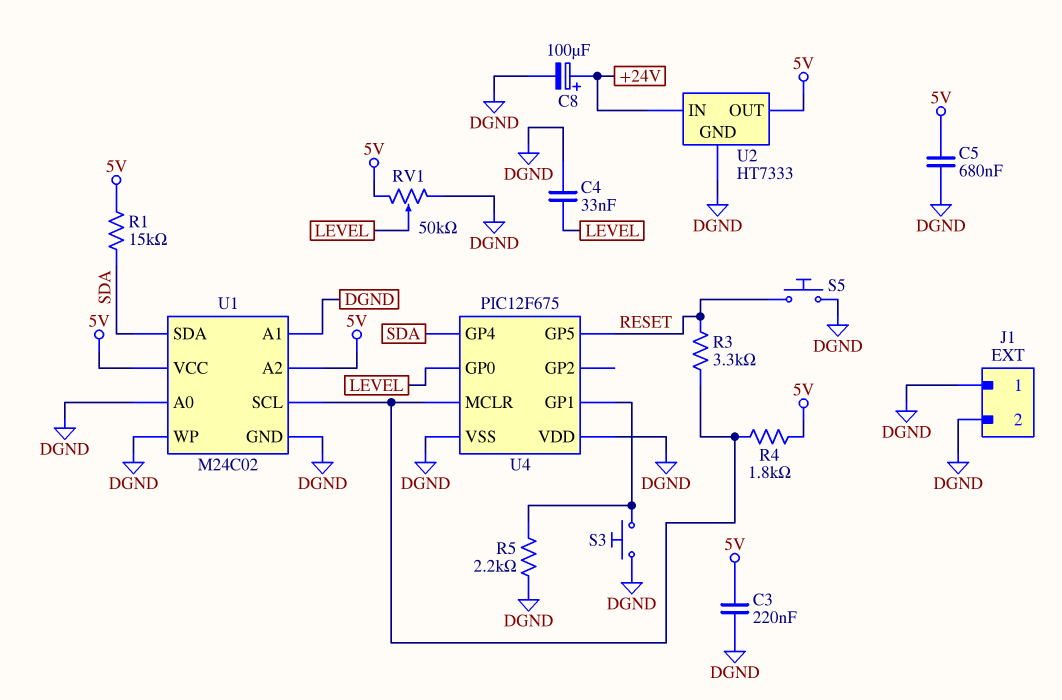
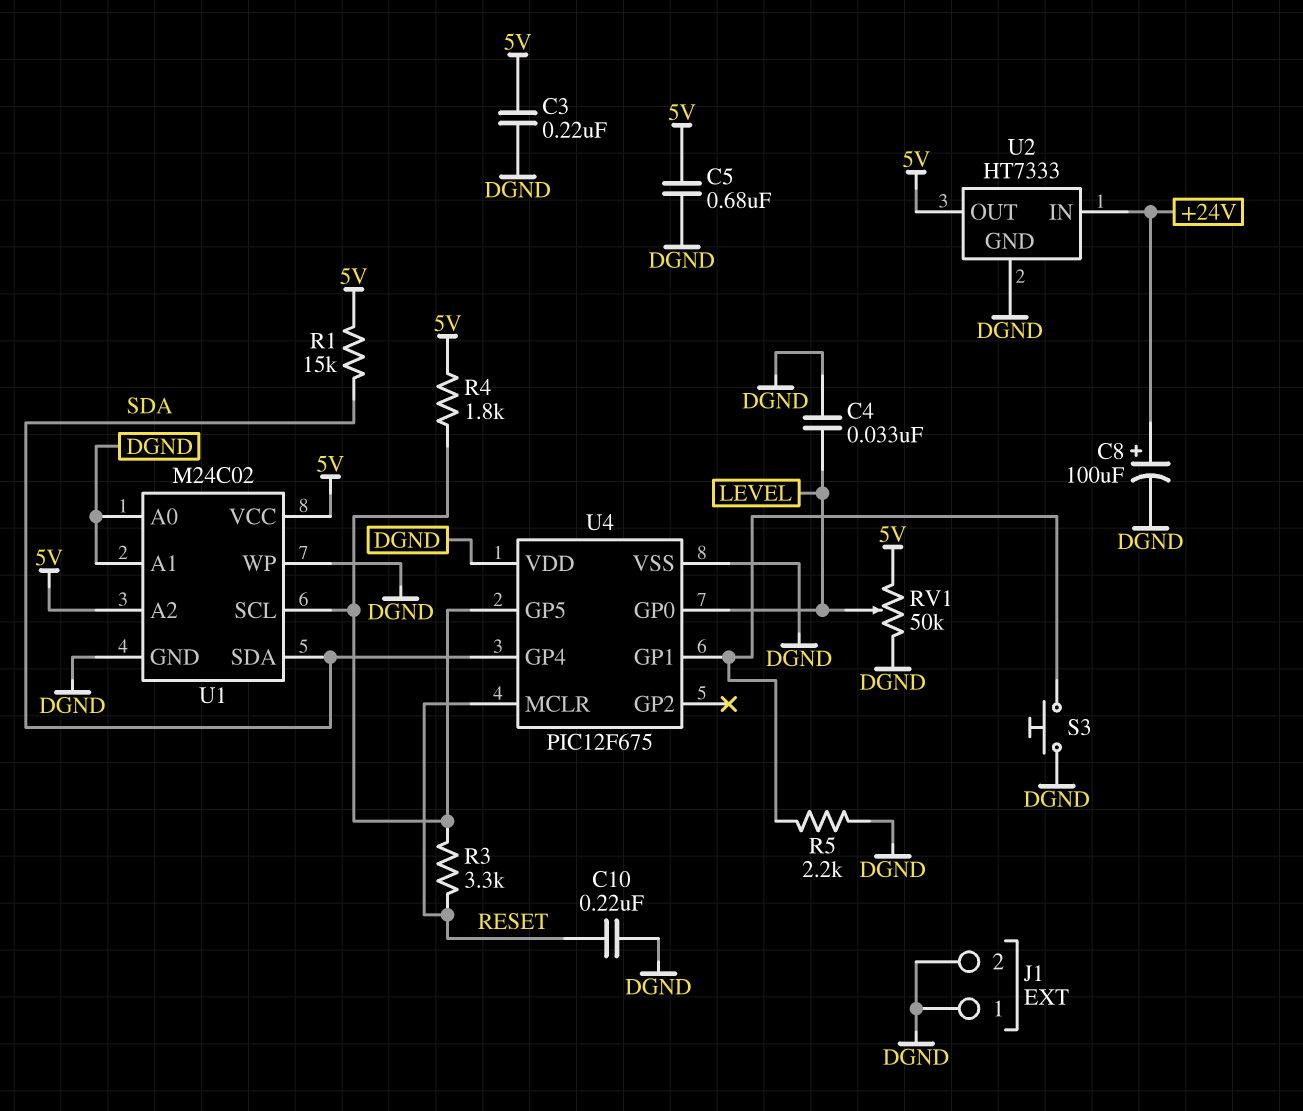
C10: none -> 220nF (DGND, RESET)
S5: button (DGND, RESET) -> none
U4 pin GP5: RESET -> U1/SCL
U4 pin MCLR: U1/SCL -> RESET

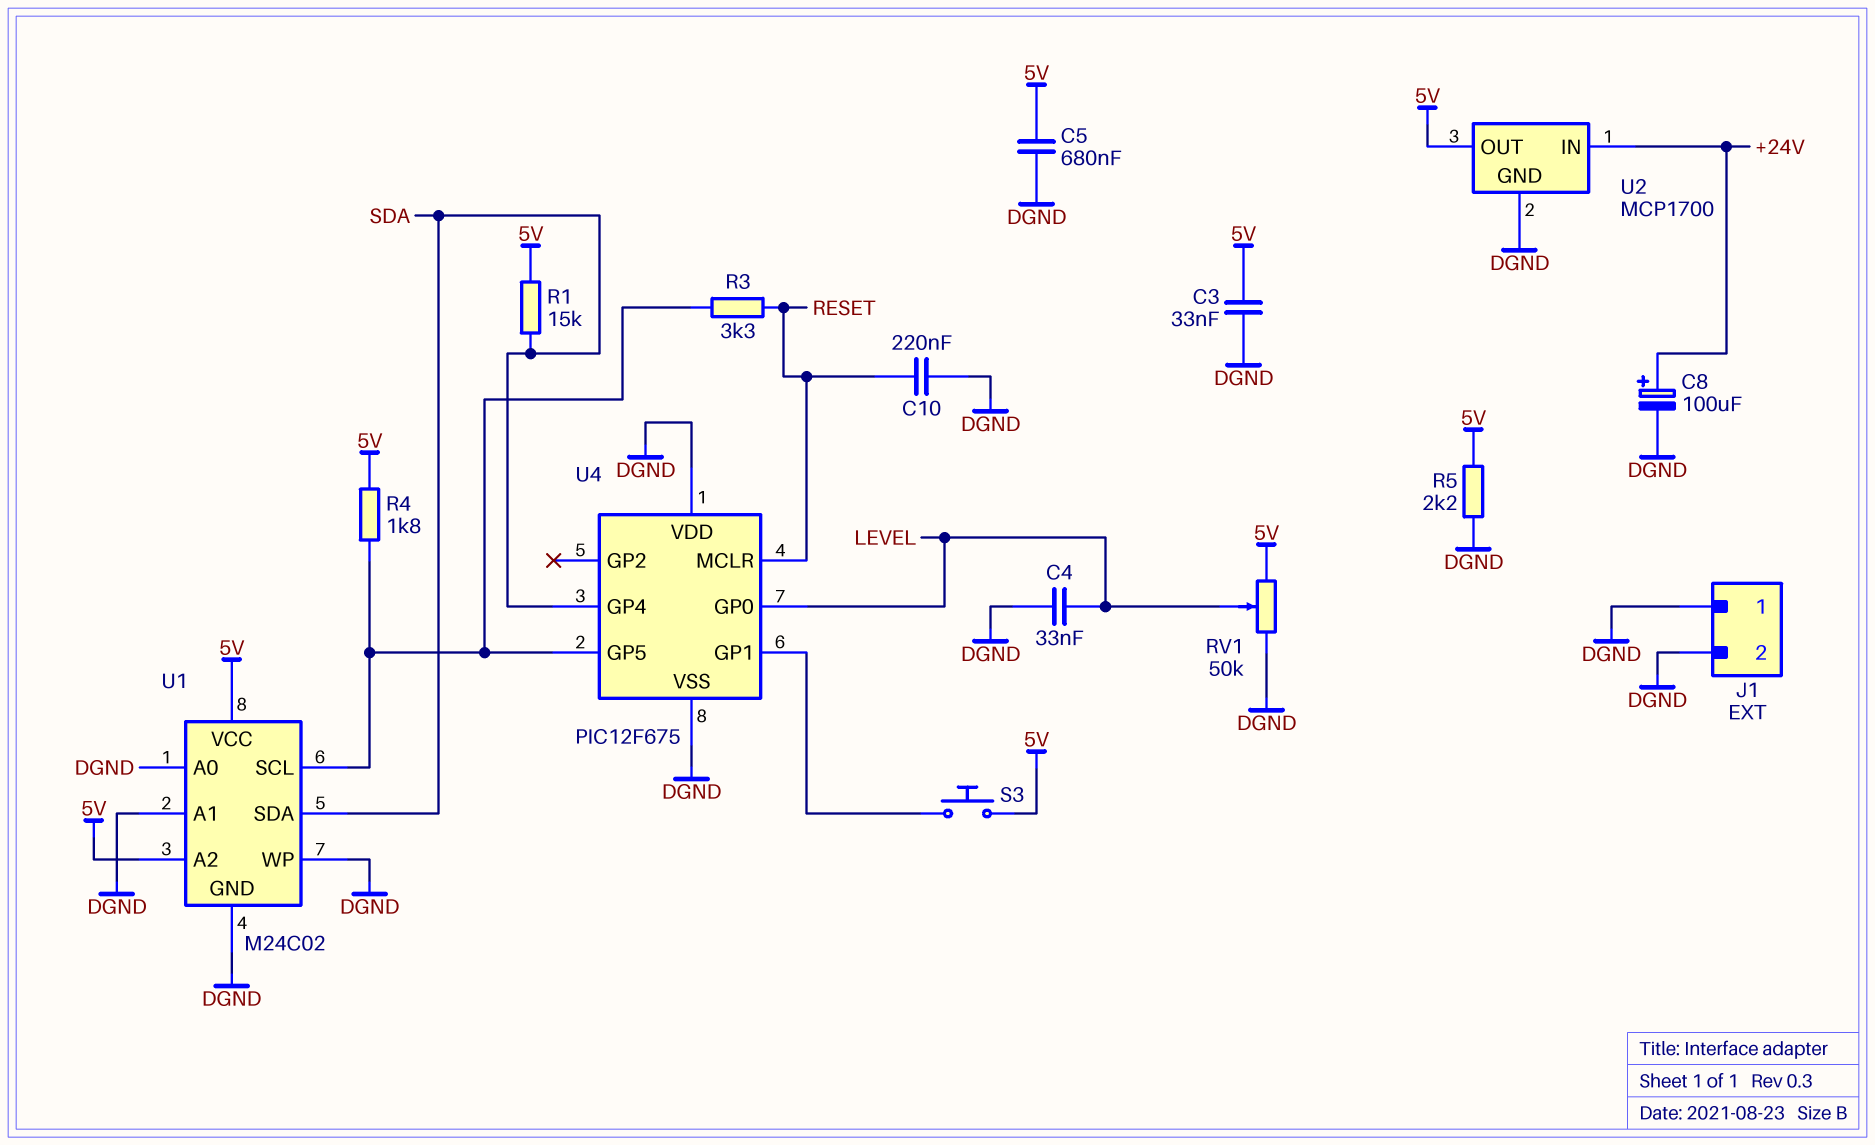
C3: 220nF (5V, DGND) -> 33nF (5V, DGND)
R5: 2.2k (DGND, U4/GP1) -> 2.2k (5V, DGND)
S3: button (DGND, U4/GP1) -> button (5V, U4/GP1)
U2: HT7333 -> MCP1700

